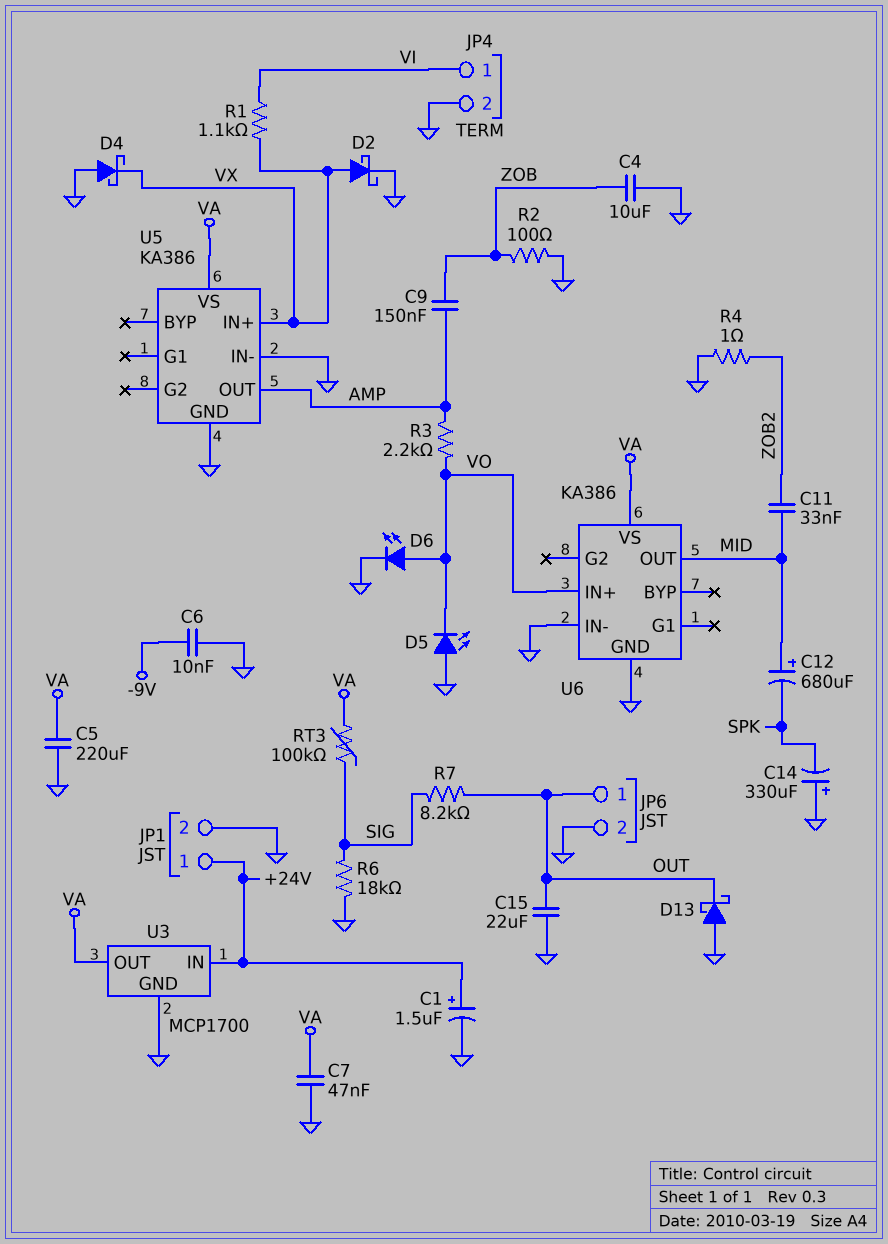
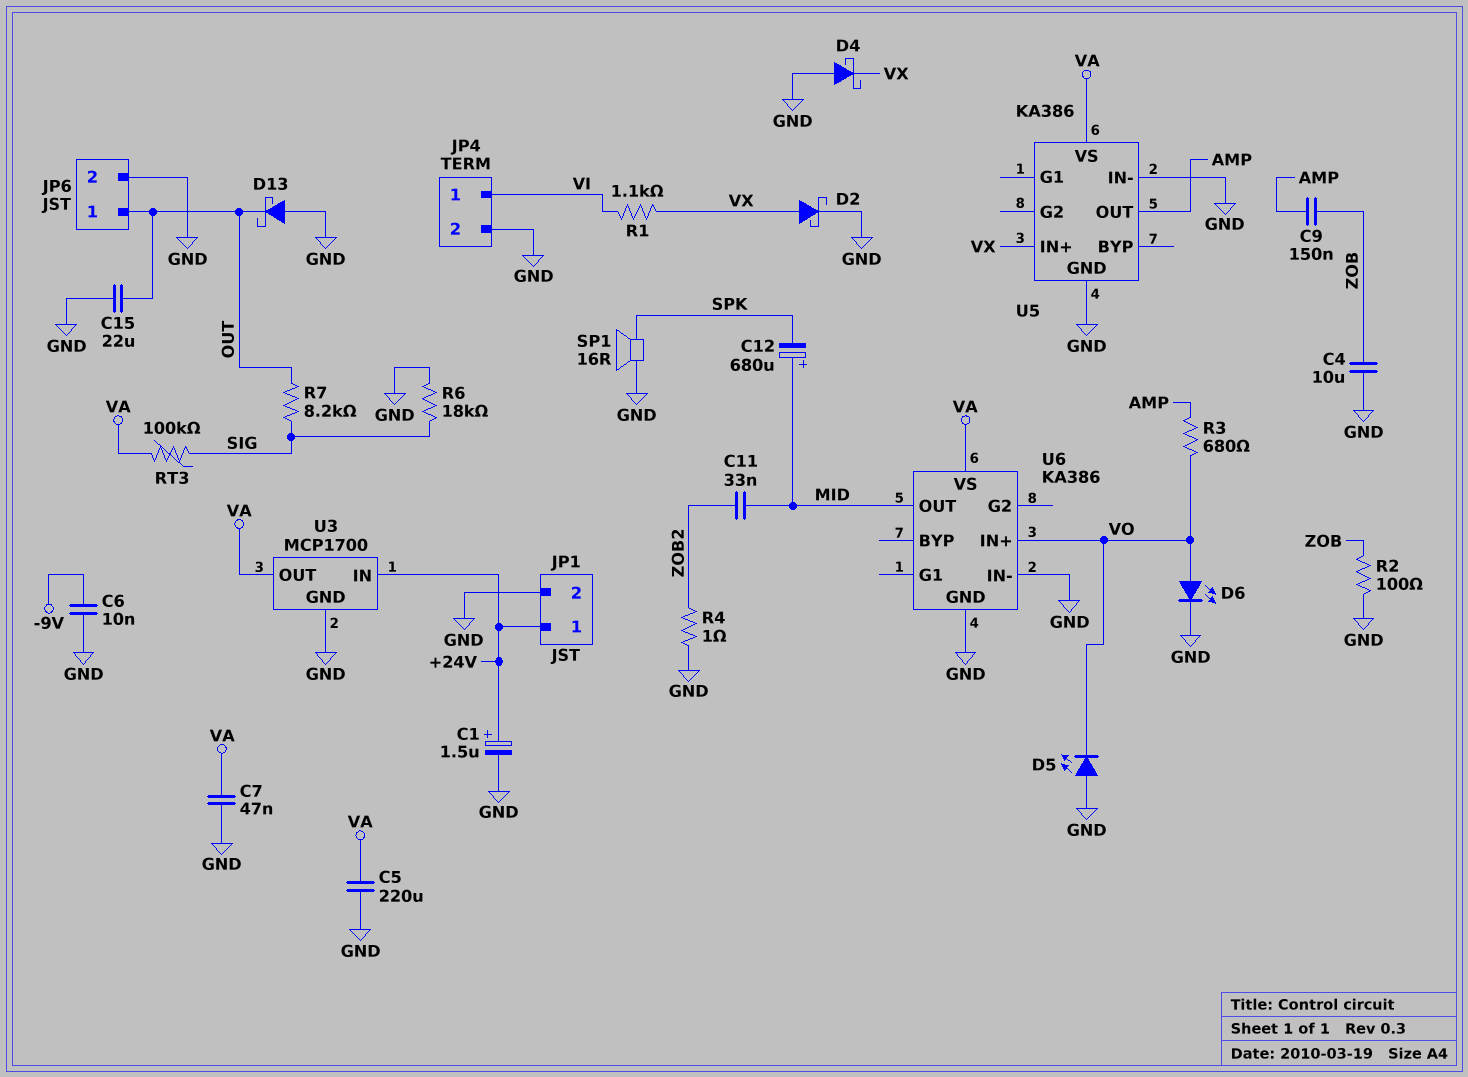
C14: 330uF (plus GND, minus SPK) -> none
R3: 2.2k (AMP, VO) -> 680 (AMP, VO)
SP1: none -> speaker 16R (GND, SPK)

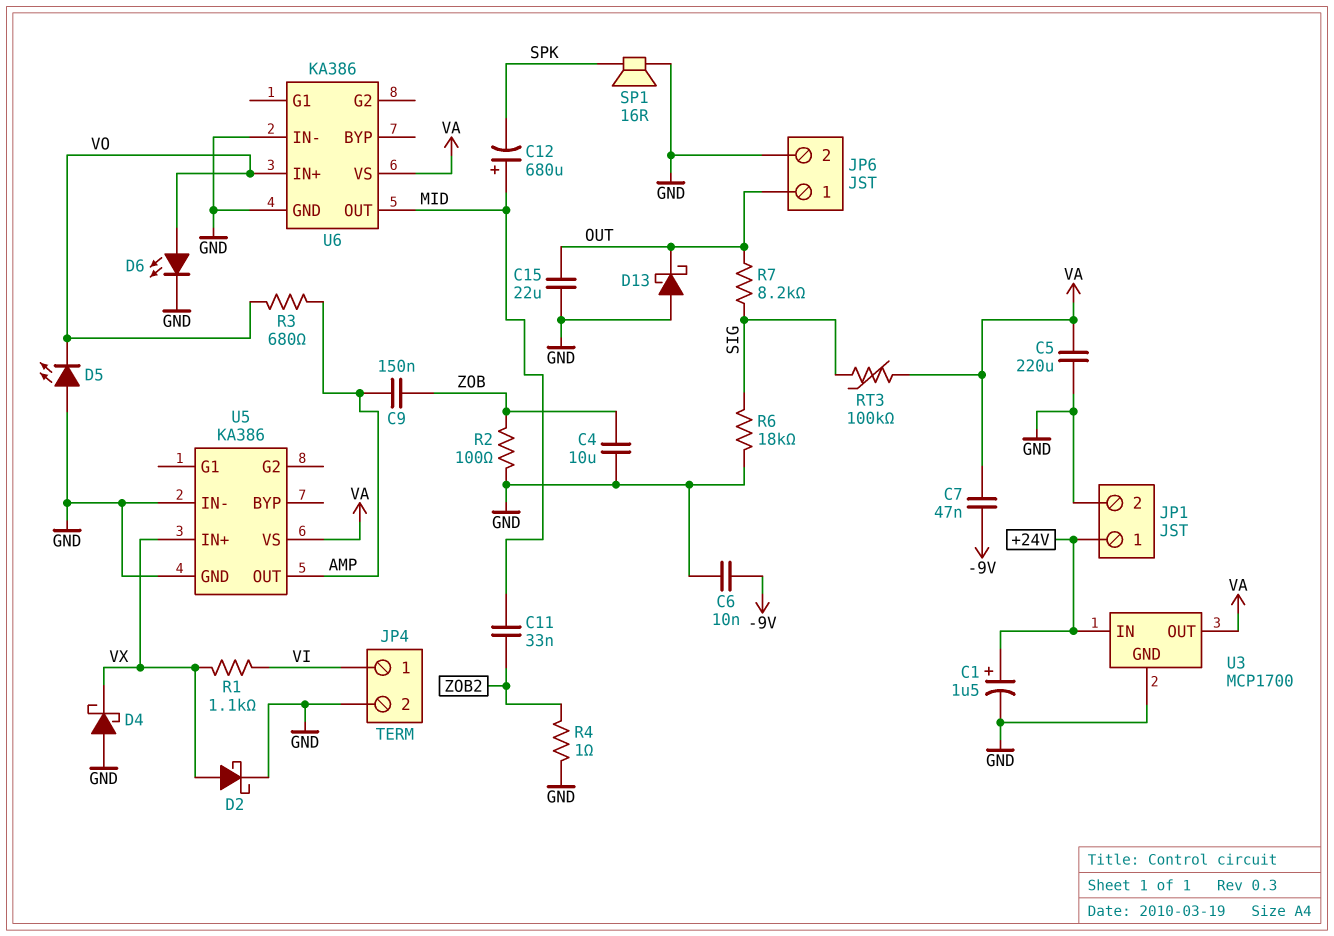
C7: 47nF (GND, VA) -> 47nF (-9V, VA)

